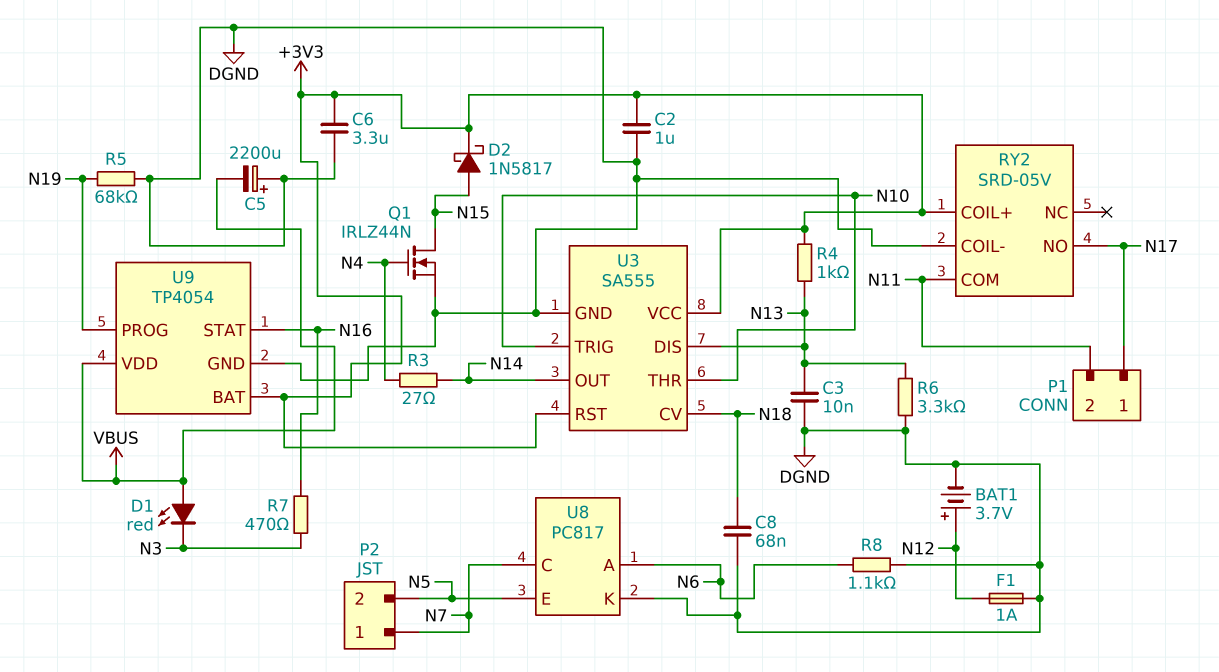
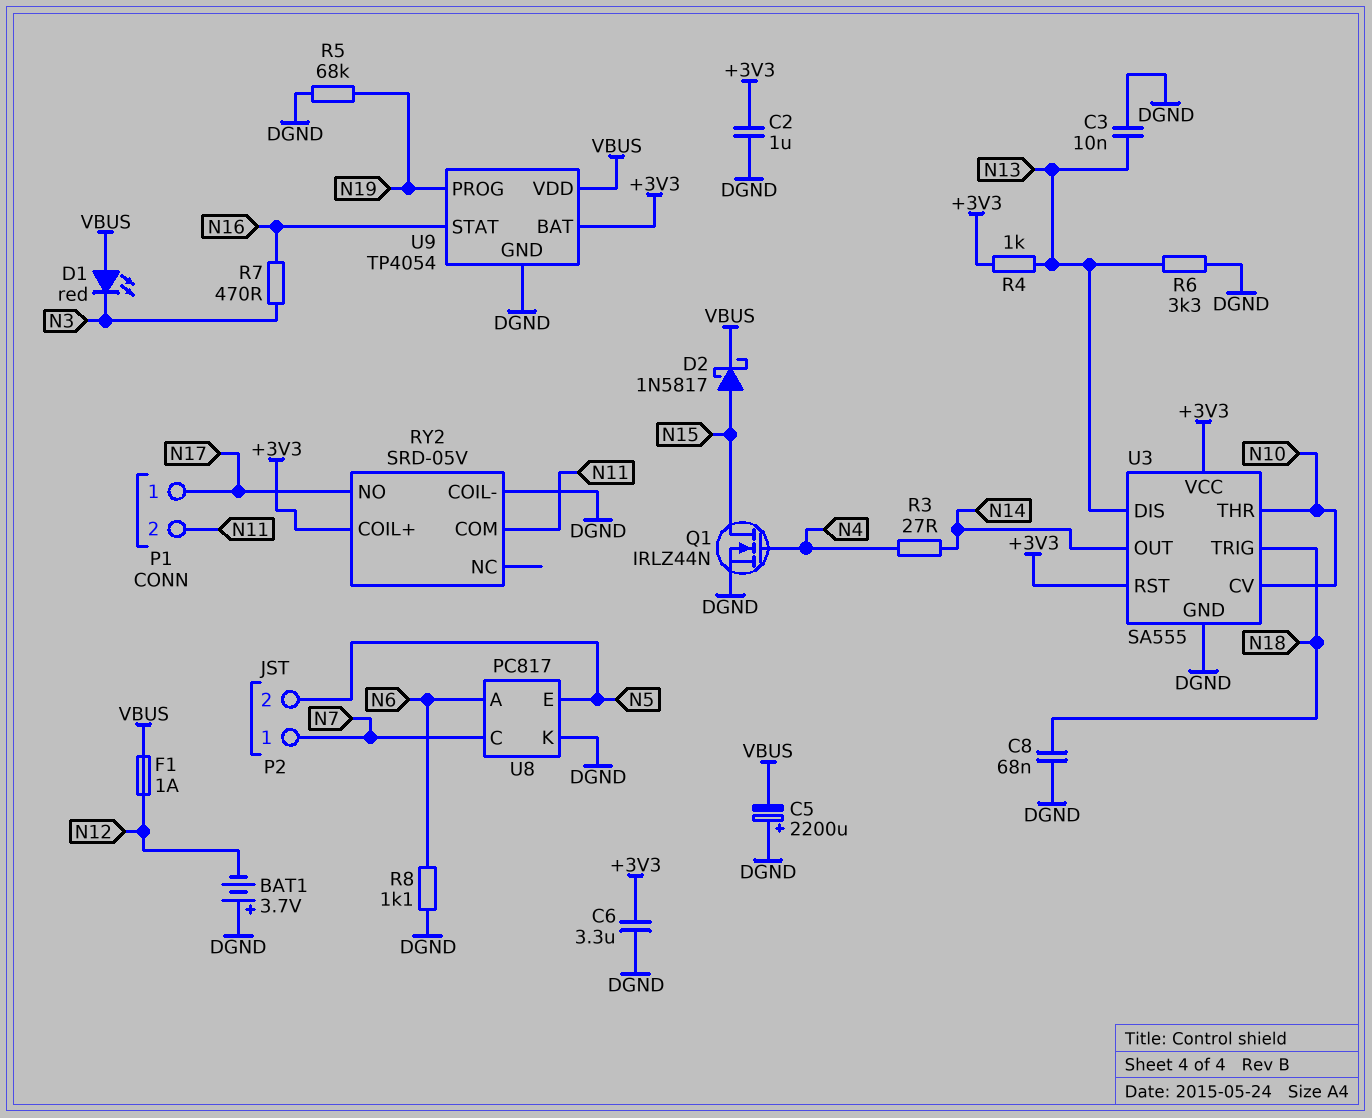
BAT1: 3.7V (plus N12, minus DGND) -> 3.7V (plus DGND, minus N12)
D2: schottky 1N5817 (A N15, K +3V3) -> schottky 1N5817 (A N15, K VBUS)
F1: 1A (DGND, N12) -> 1A (N12, VBUS)
U3 pin CV: N18 -> N10
U3 pin TRIG: N10 -> N18

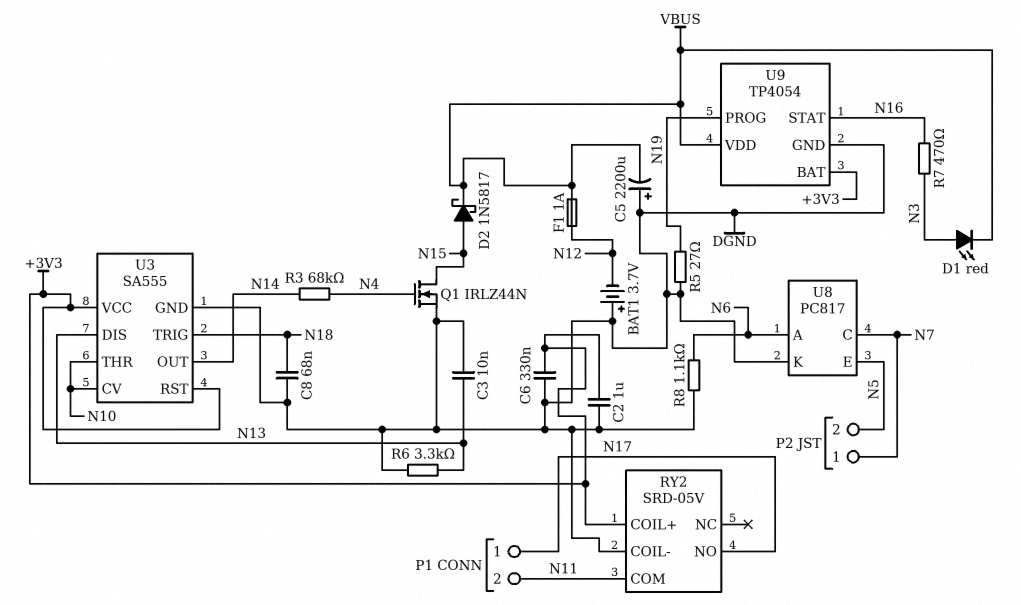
C6: 3.3uF (+3V3, DGND) -> 330nF (+3V3, DGND)
D1: LED red (A VBUS, K N3) -> LED red (A N3, K VBUS)
R3: 27 (N4, N14) -> 68k (N4, N14)
R4: 1k (+3V3, N13) -> none
R5: 68k (DGND, N19) -> 27 (DGND, N19)

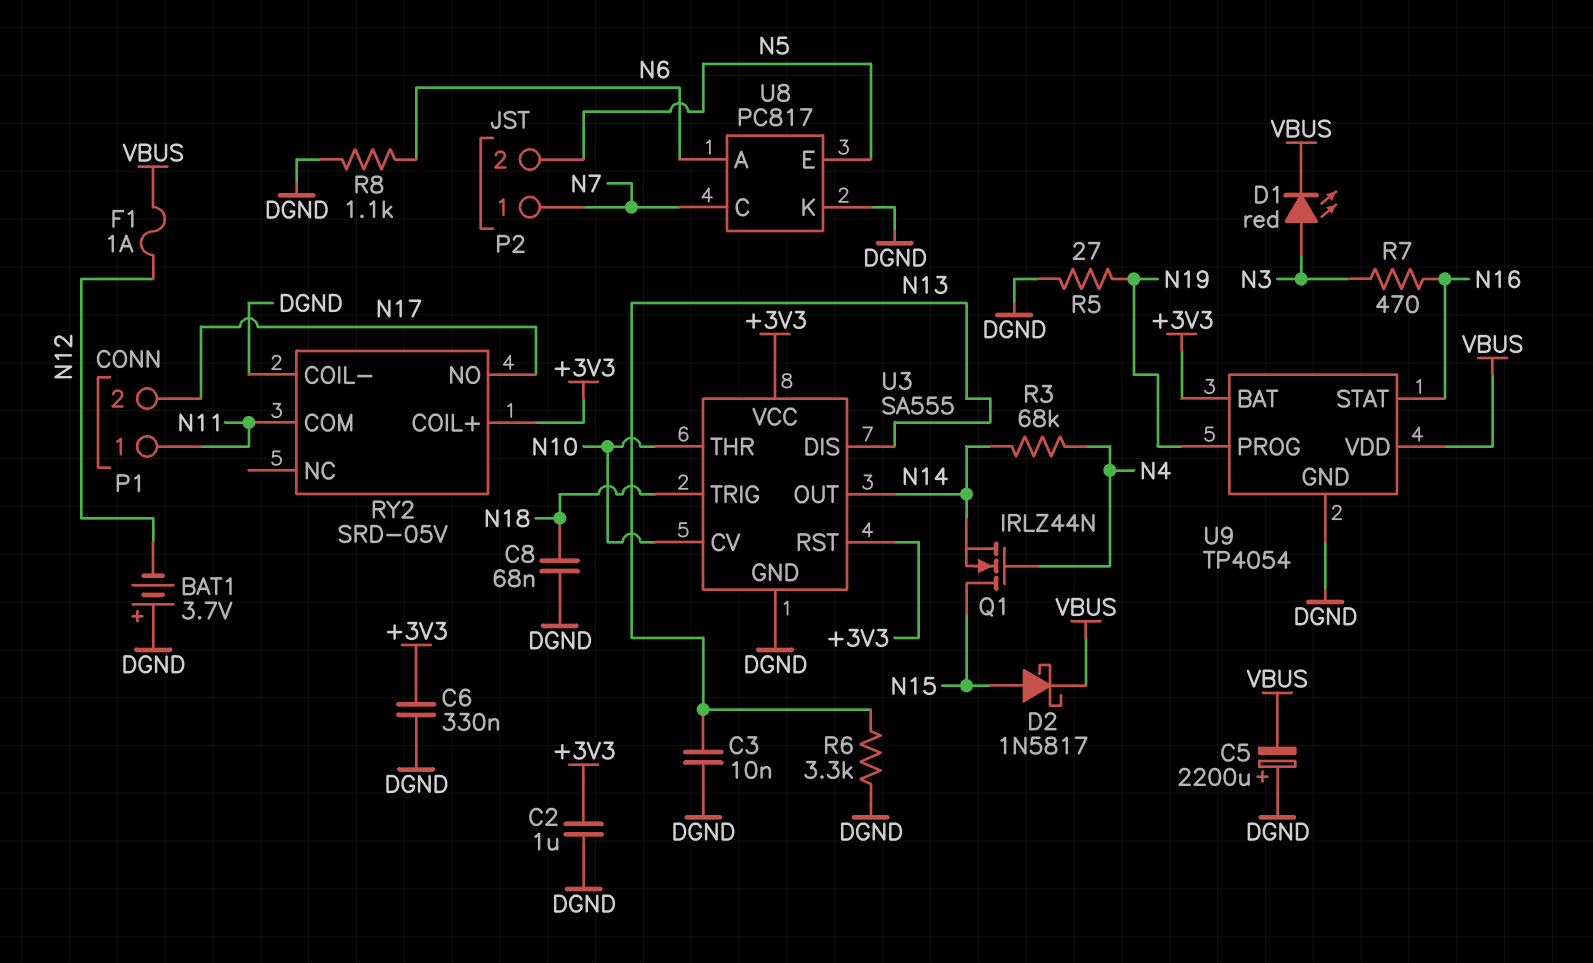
P1 pin 1: N17 -> N11
P1 pin 2: N11 -> N17
Q1: NMOS IRLZ44N (G N4, D N15, S DGND) -> NMOS IRLZ44N (G N4, D N15, S N14)

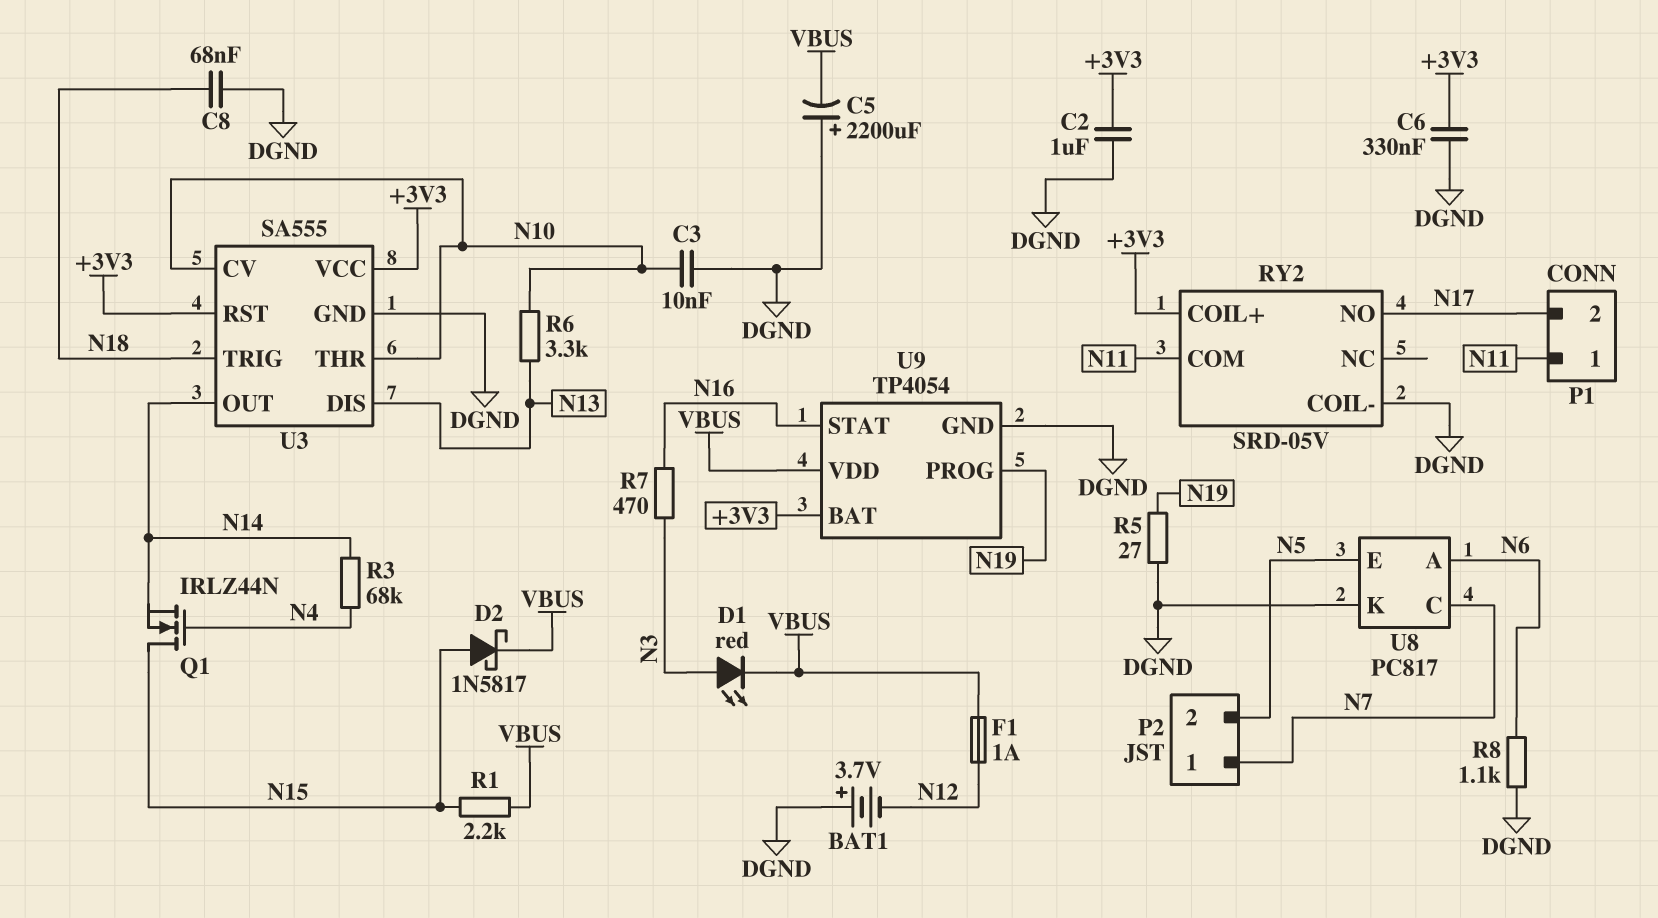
C3: 10nF (DGND, N13) -> 10nF (DGND, N10)
R1: none -> 2.2k (N15, VBUS)
R6: 3.3k (DGND, N13) -> 3.3k (N10, N13)

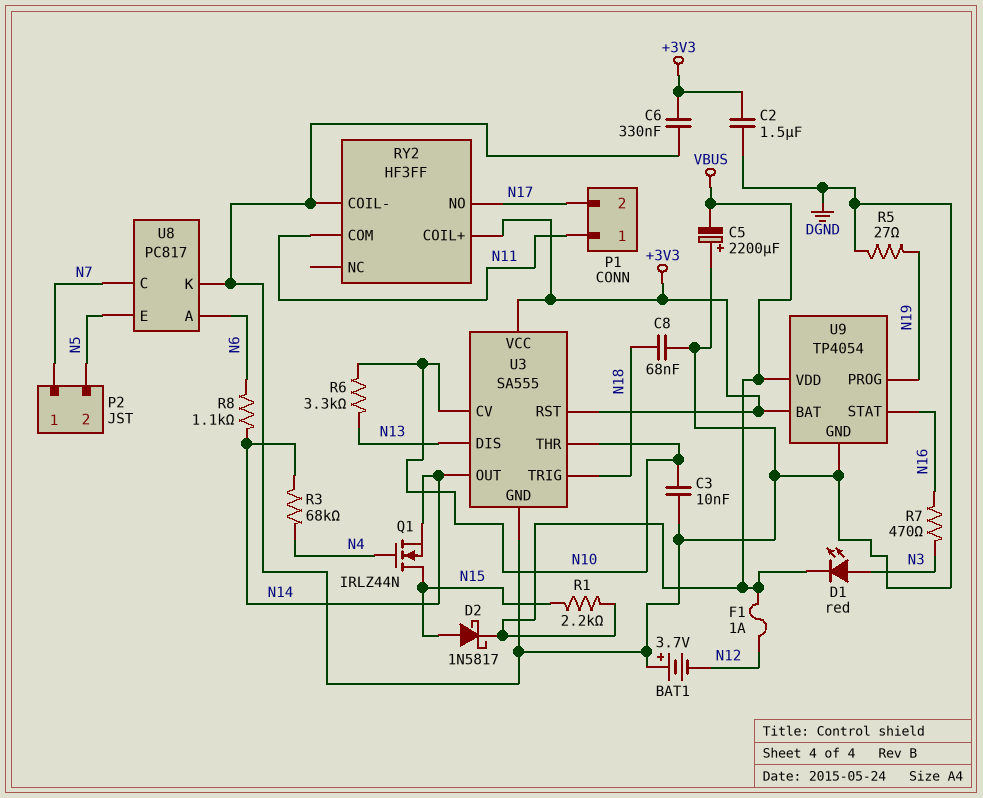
C2: 1uF (+3V3, DGND) -> 1.5uF (+3V3, DGND)
R8: 1.1k (DGND, N6) -> 1.1k (N6, N14)
RY2: SRD-05V -> HF3FF

